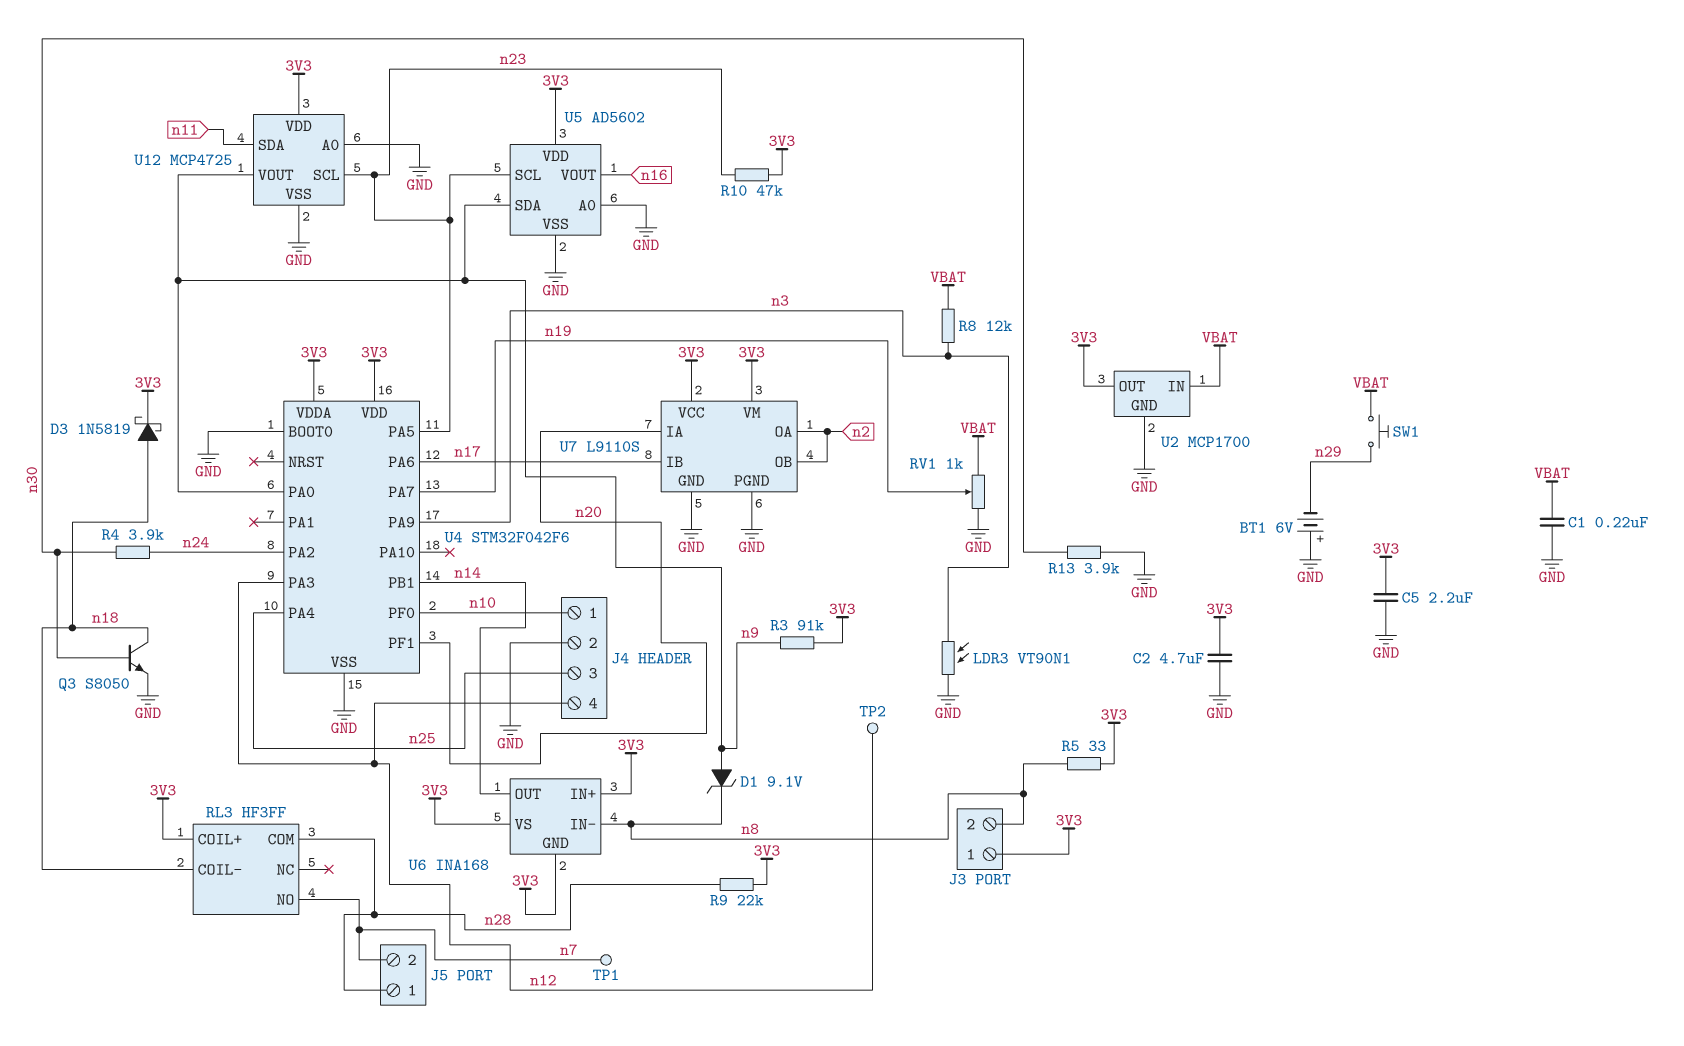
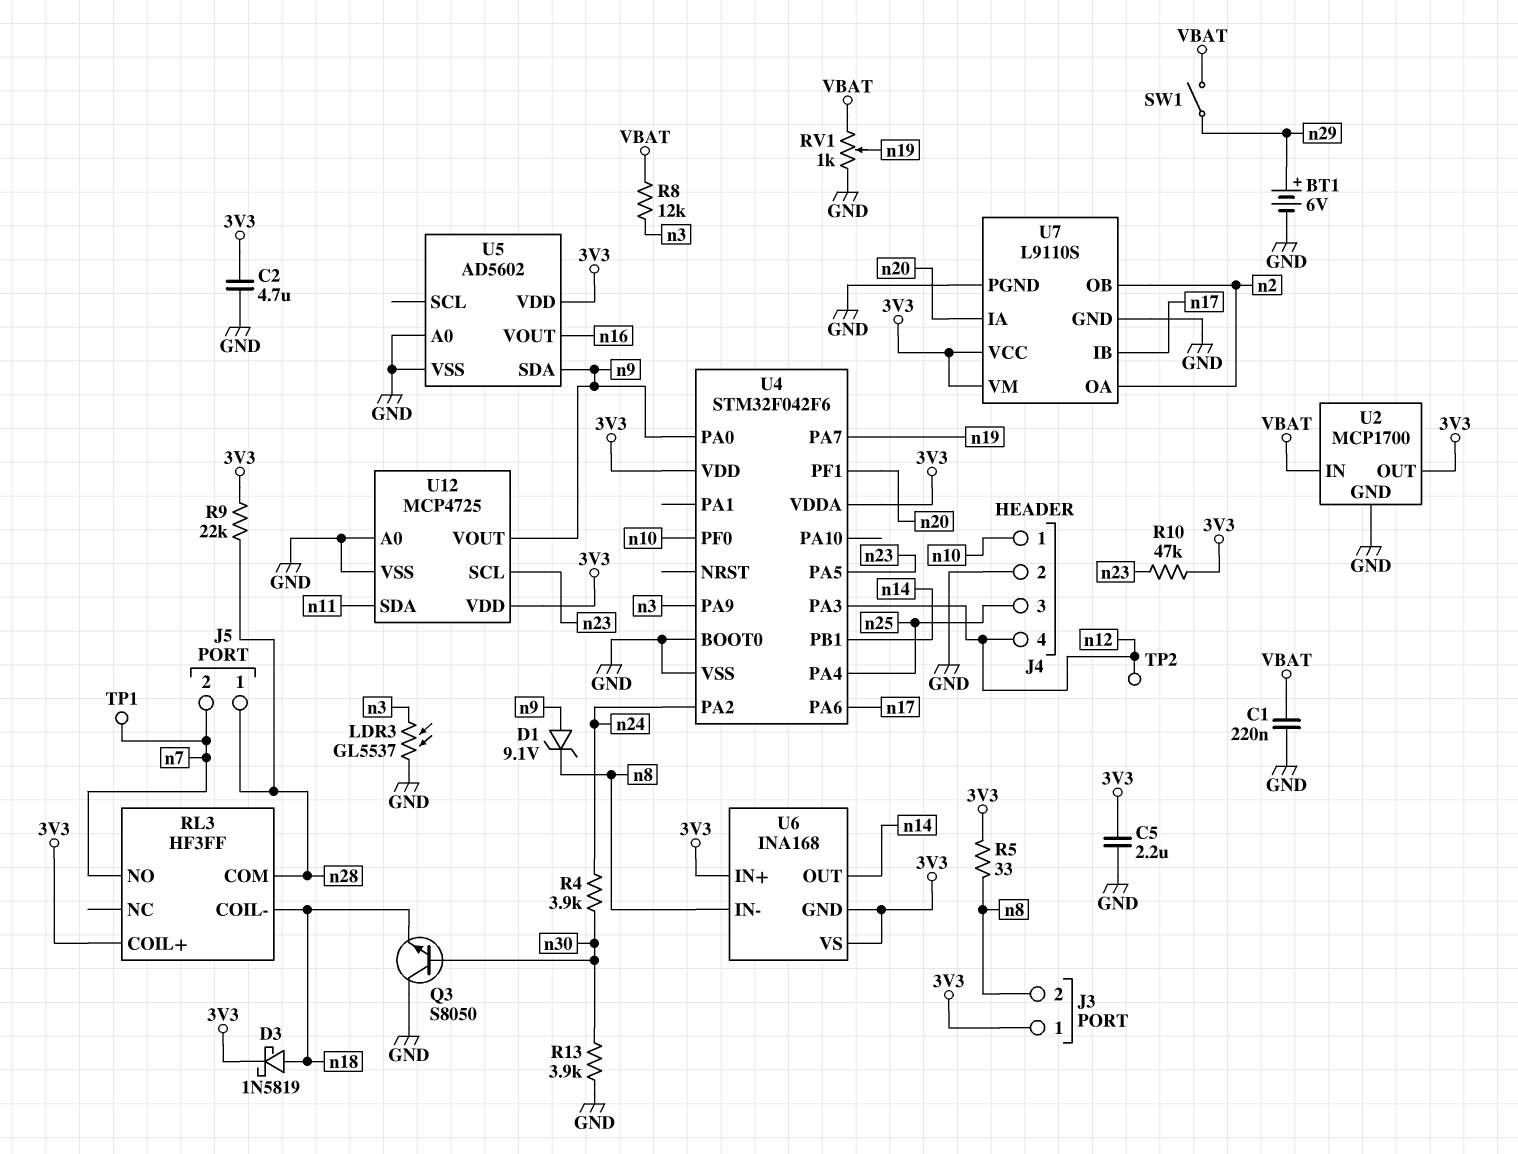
BT1: 6V (plus GND, minus n29) -> 6V (plus n29, minus GND)
LDR3: VT90N1 (GND, n3) -> GL5537 (GND, n3)
Q3: NPN S8050 (B n30, C n18, E GND) -> NPN S8050 (B n30, C GND, E n18)
R3: 91k (3V3, n9) -> none
SW1: button (VBAT, n29) -> switch (VBAT, n29)
U5 pin SCL: n23 -> none

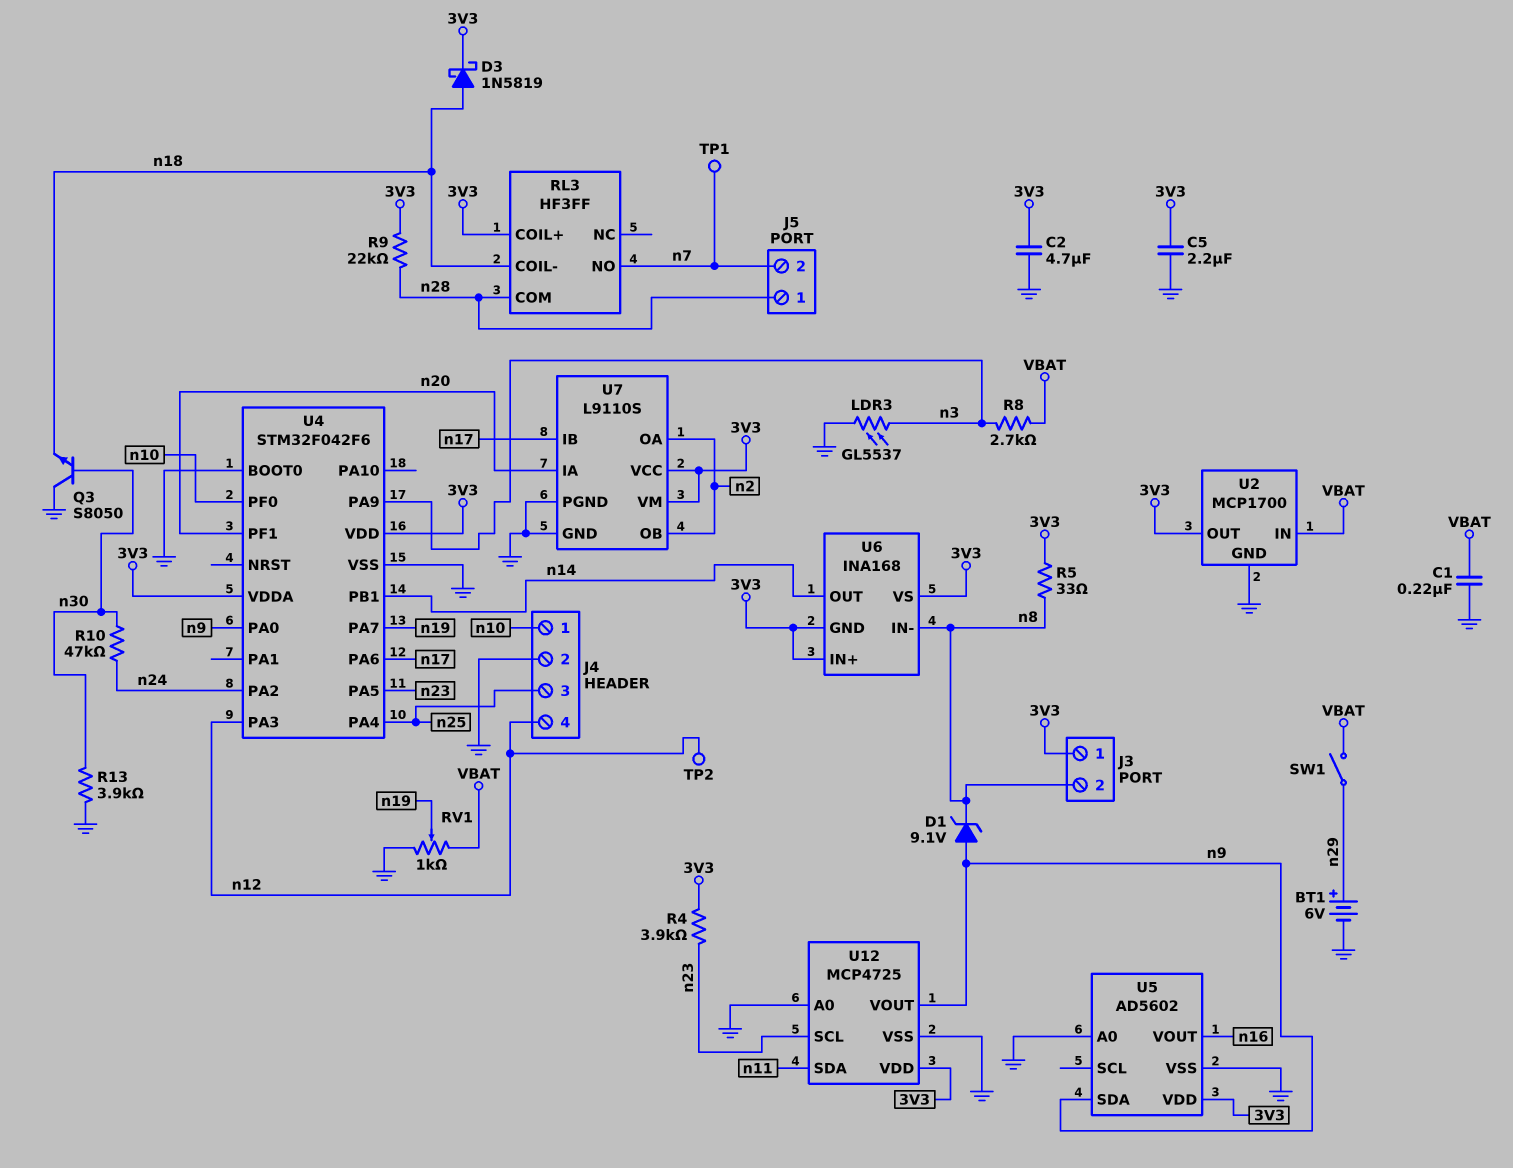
R4: 3.9k (n24, n30) -> 3.9k (3V3, n23)
R8: 12k (VBAT, n3) -> 2.7k (VBAT, n3)
R10: 47k (3V3, n23) -> 47k (n24, n30)

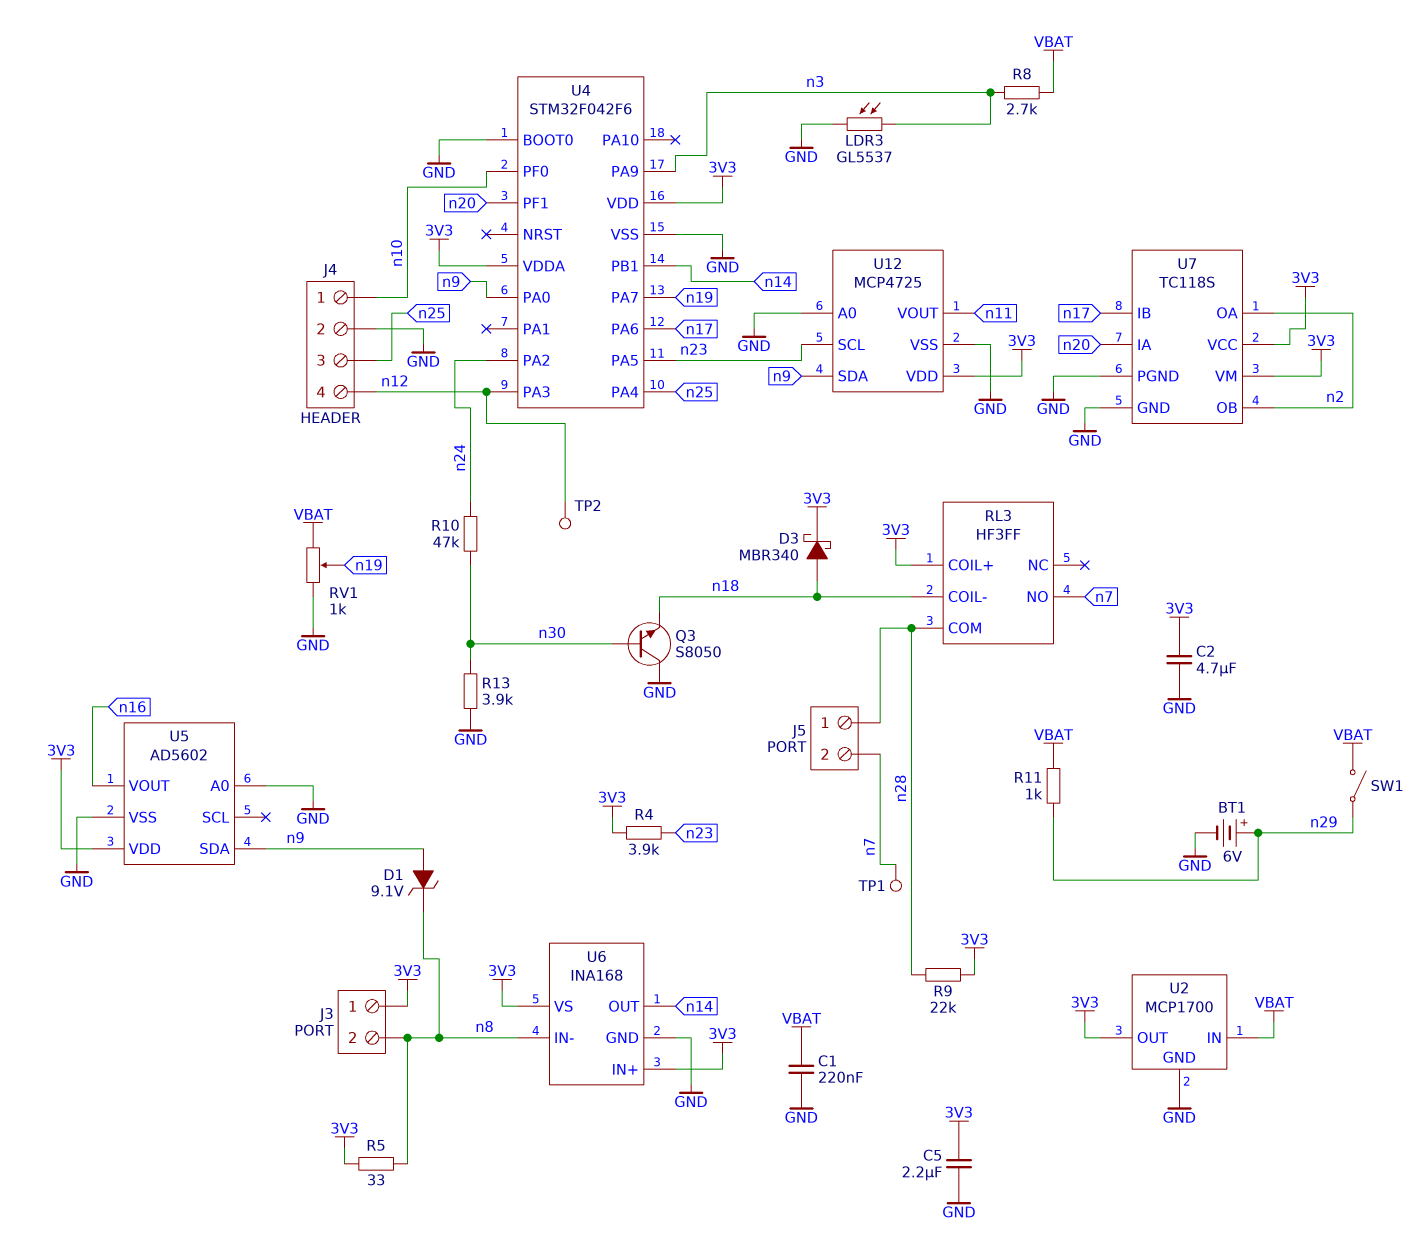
D3: schottky 1N5819 (A n18, K 3V3) -> schottky MBR340 (A n18, K 3V3)
R11: none -> 1k (VBAT, n29)
U6 pin GND: 3V3 -> GND
U7: L9110S -> TC118S
U12 pin SDA: n11 -> n9
U12 pin VOUT: n9 -> n11

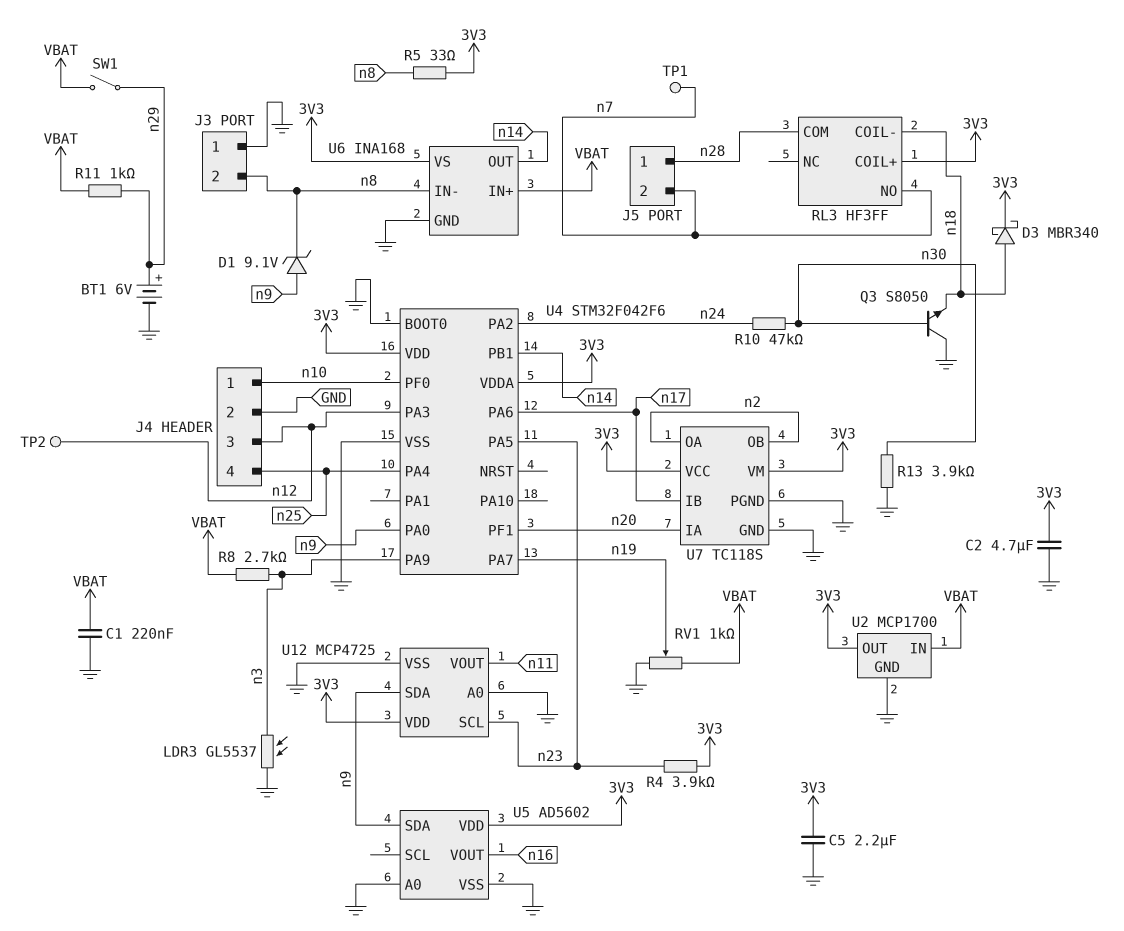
J3 pin 1: 3V3 -> GND
J4 pin 3: n25 -> n12
J4 pin 4: n12 -> n25
R9: 22k (3V3, n28) -> none
U6 pin IN+: 3V3 -> VBAT

